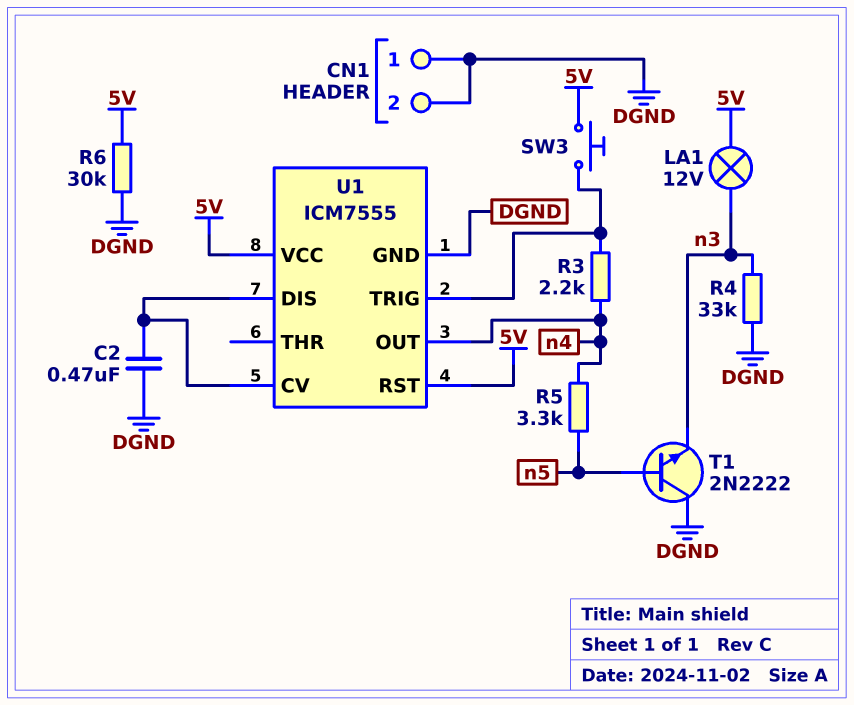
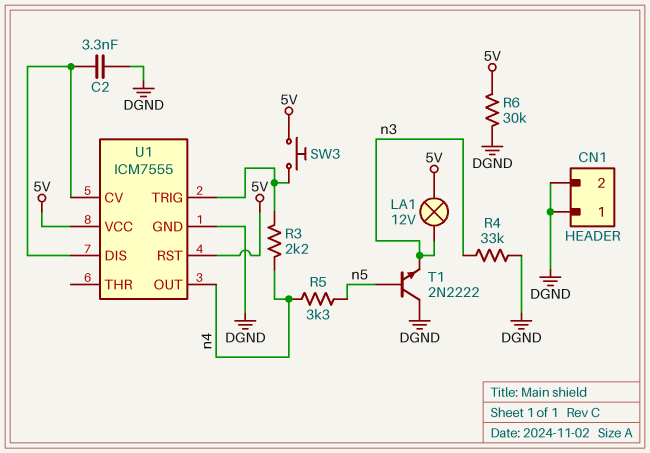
C2: 470nF (DGND, U1/CV) -> 3.3nF (DGND, U1/CV)

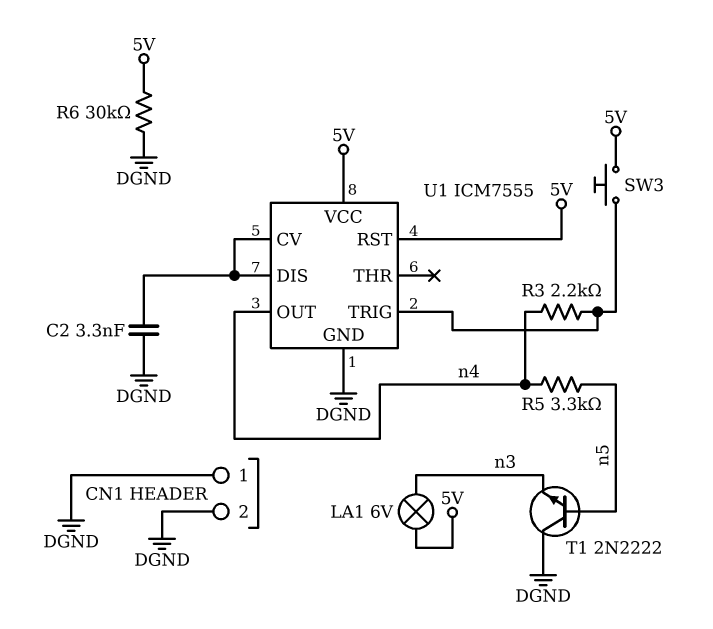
LA1: lamp 12V (5V, n3) -> lamp 6V (5V, n3)
R4: 33k (DGND, n3) -> none

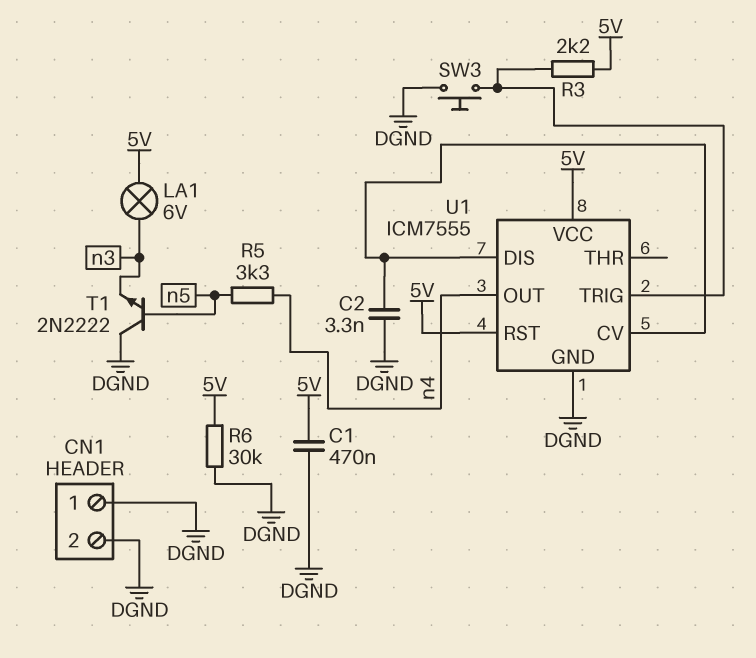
C1: none -> 470nF (5V, DGND)
R3: 2.2k (U1/TRIG, n4) -> 2.2k (5V, U1/TRIG)
SW3: button (5V, U1/TRIG) -> button (DGND, U1/TRIG)

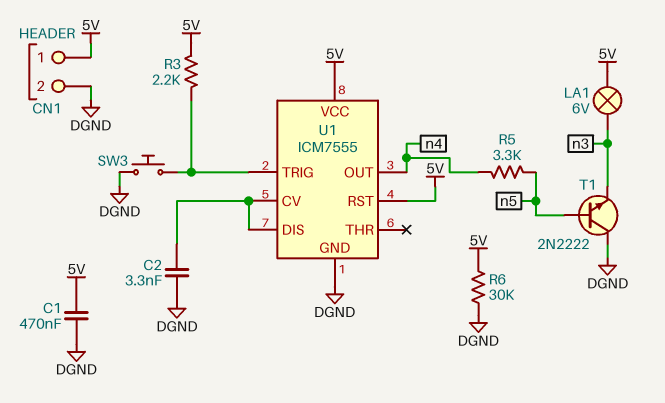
CN1 pin 1: DGND -> 5V

